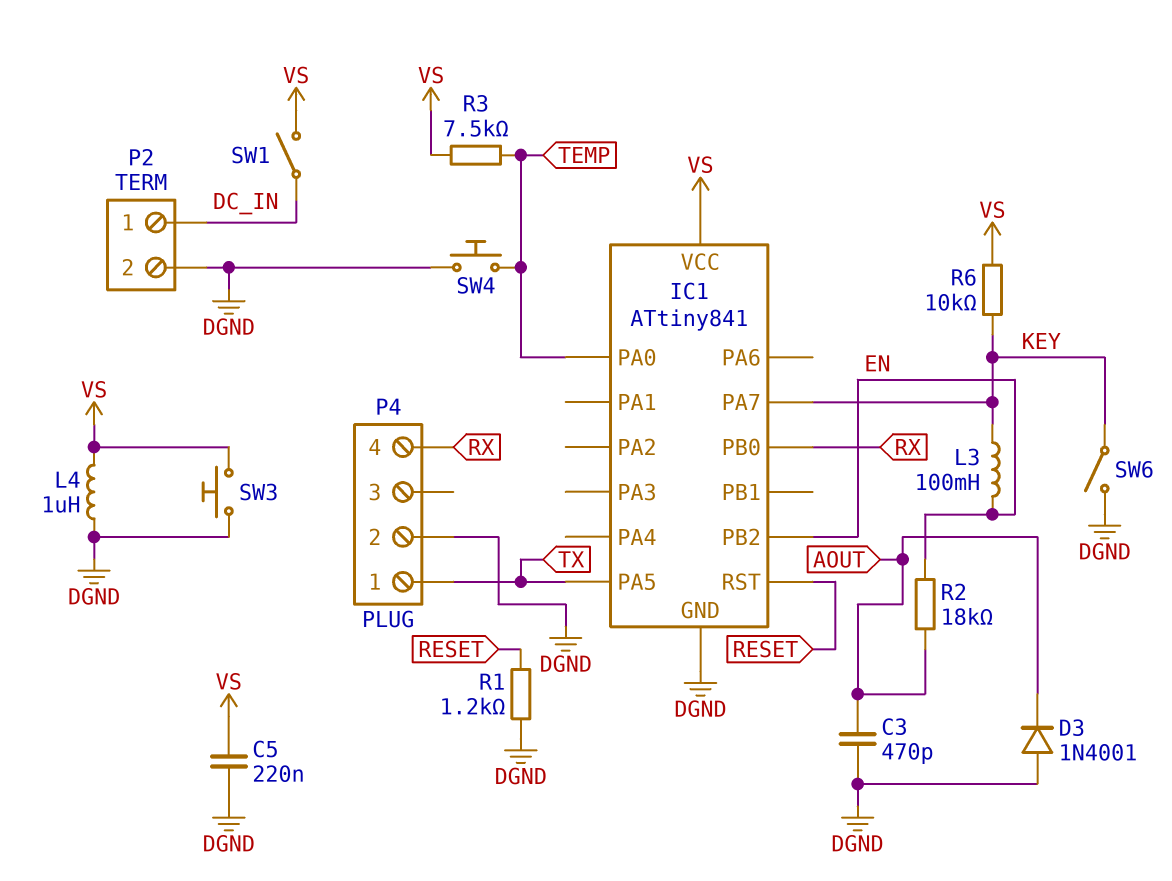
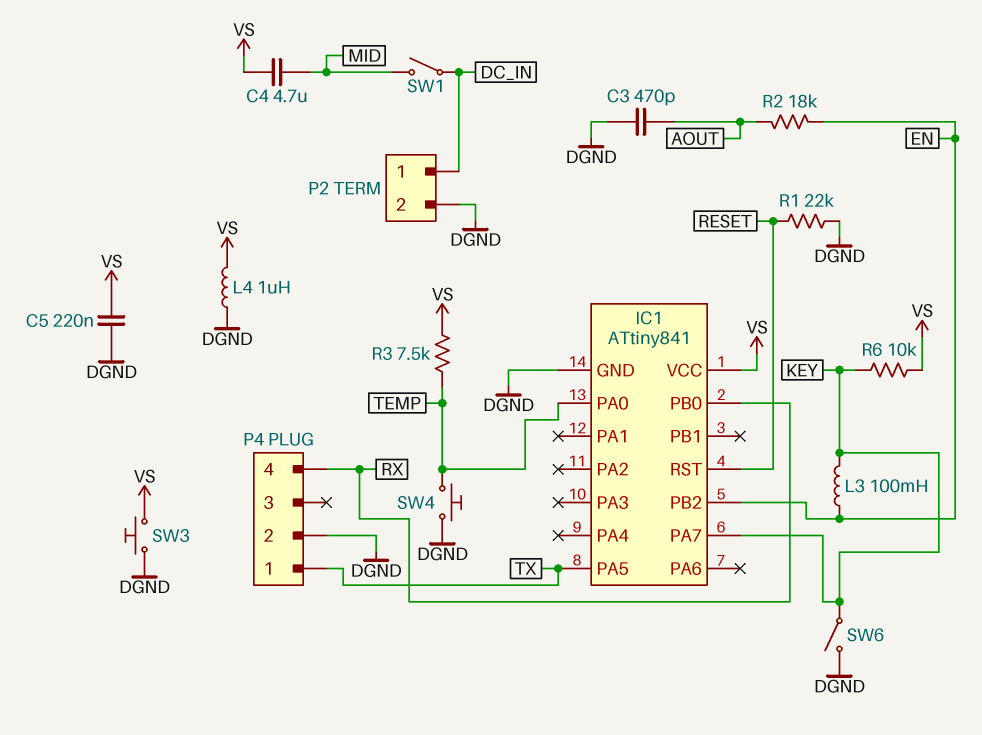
C4: none -> 4.7uF (MID, VS)
D3: diode 1N4001 (A DGND, K AOUT) -> none
R1: 1.2k (DGND, RESET) -> 22k (DGND, RESET)
SW1: switch (DC_IN, VS) -> switch (DC_IN, MID)

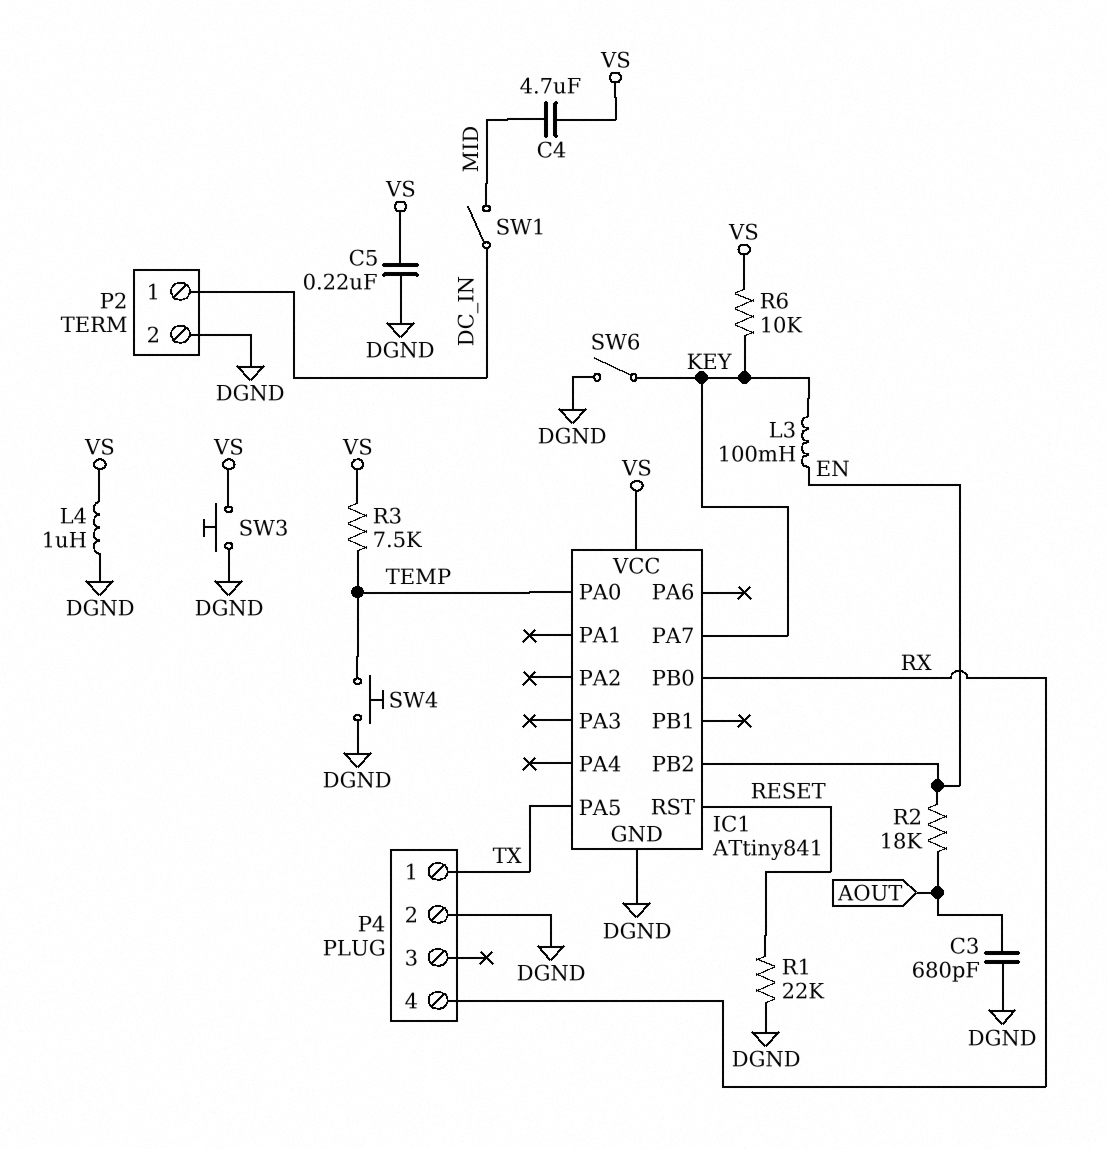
C3: 470pF (AOUT, DGND) -> 680pF (AOUT, DGND)

